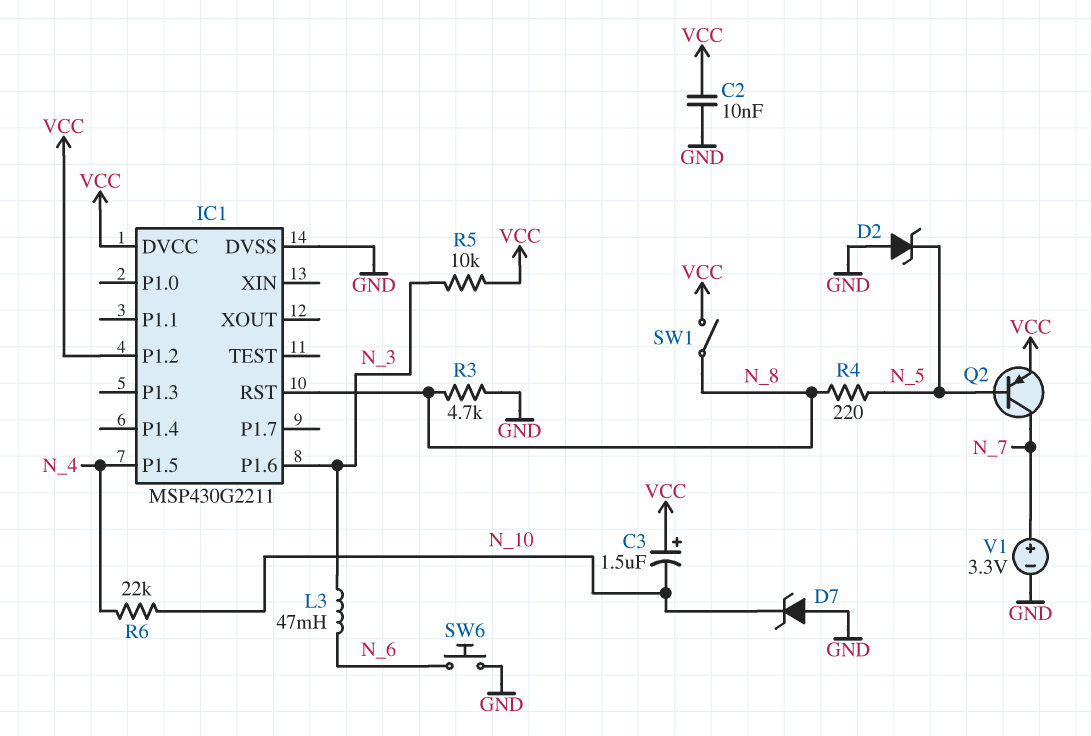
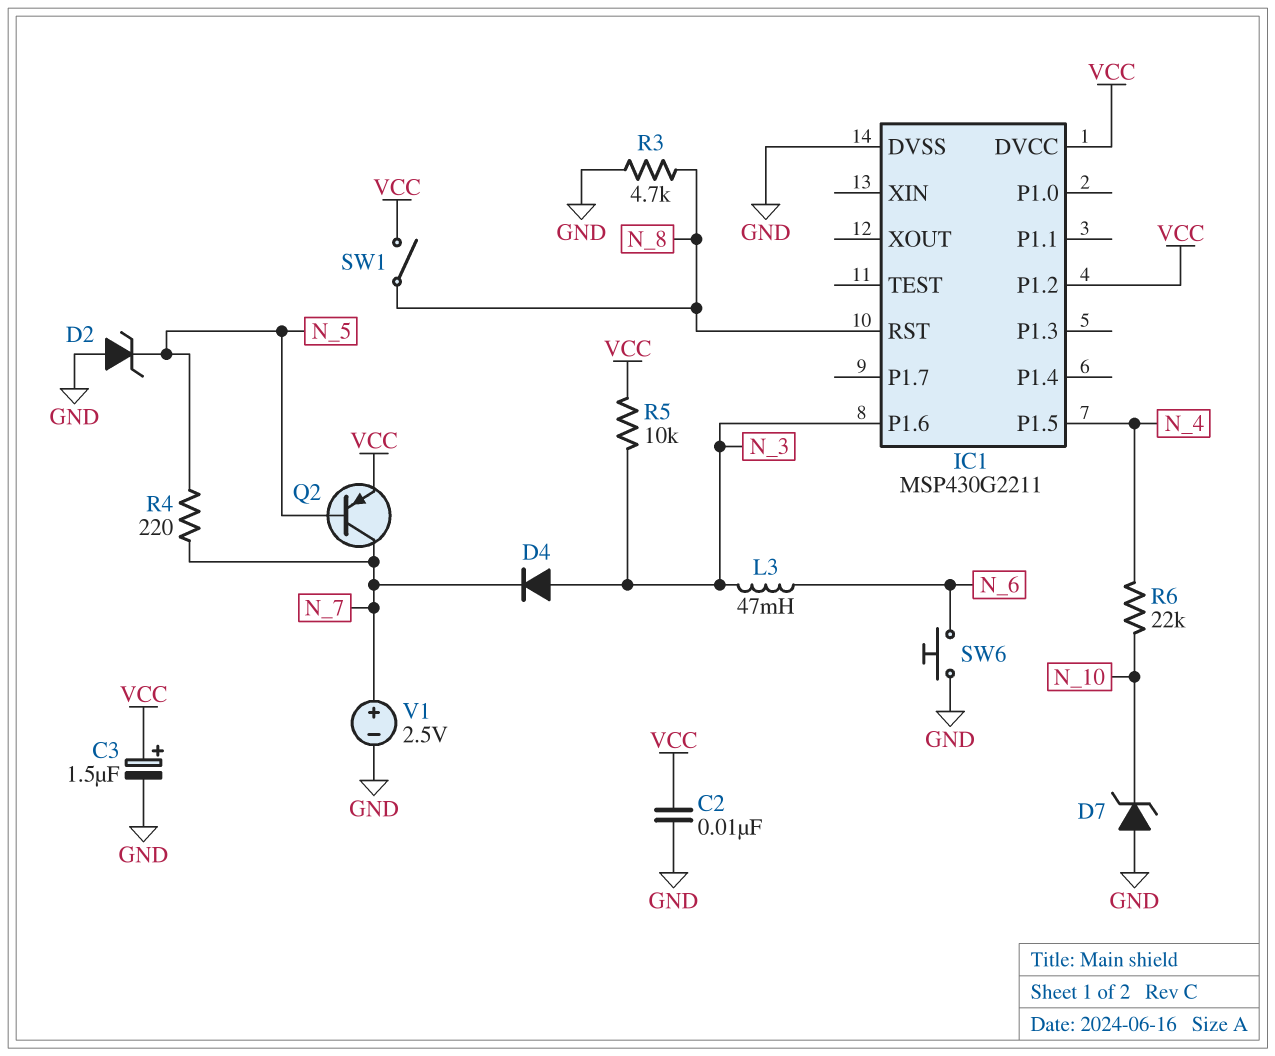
C3: 1.5uF (plus VCC, minus N_10) -> 1.5uF (plus VCC, minus GND)
D4: none -> diode (A N_3, K N_7)
R4: 220 (N_5, N_8) -> 220 (N_5, N_7)
V1: 3.3V (plus N_7, minus GND) -> 2.5V (plus N_7, minus GND)

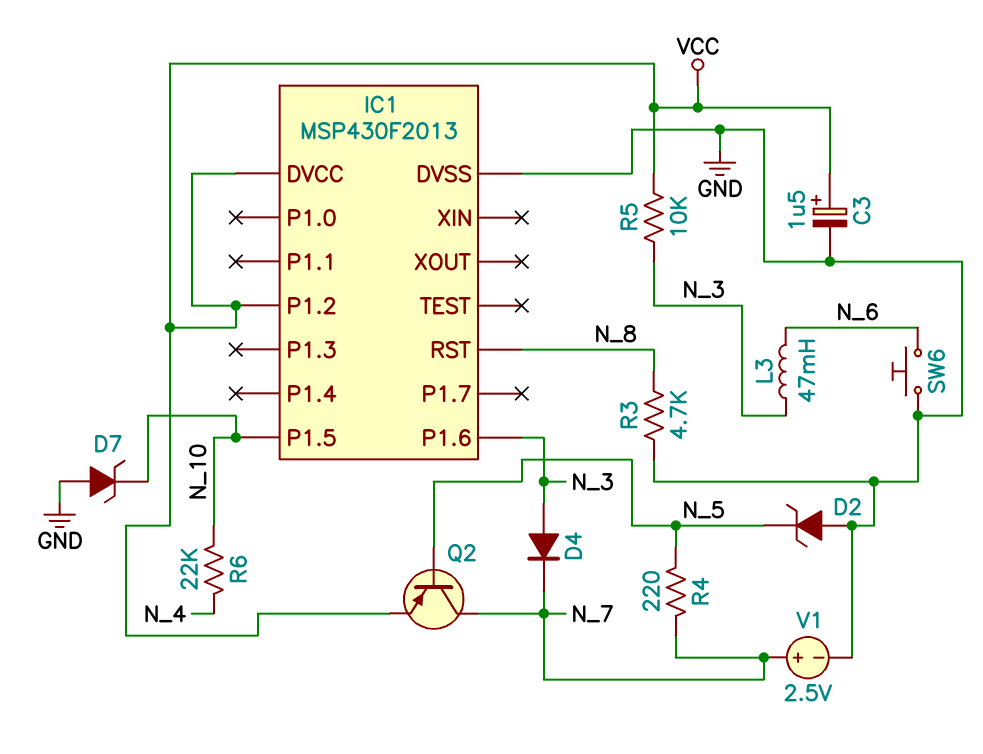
C2: 10nF (GND, VCC) -> none
IC1: MSP430G2211 -> MSP430F2013
IC1 pin P1.5: N_4 -> N_10
SW1: switch (N_8, VCC) -> none

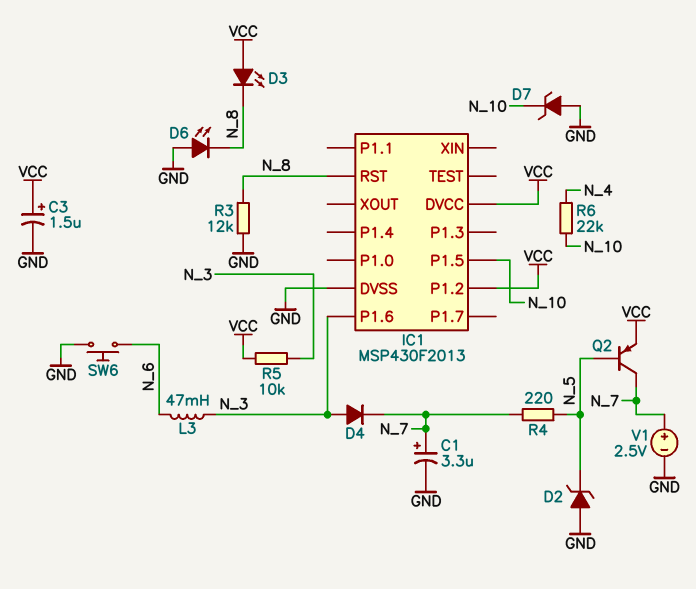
C1: none -> 3.3uF (plus N_7, minus GND)
D3: none -> LED (A VCC, K N_8)
D6: none -> LED (A GND, K N_8)
R3: 4.7k (GND, N_8) -> 12k (GND, N_8)

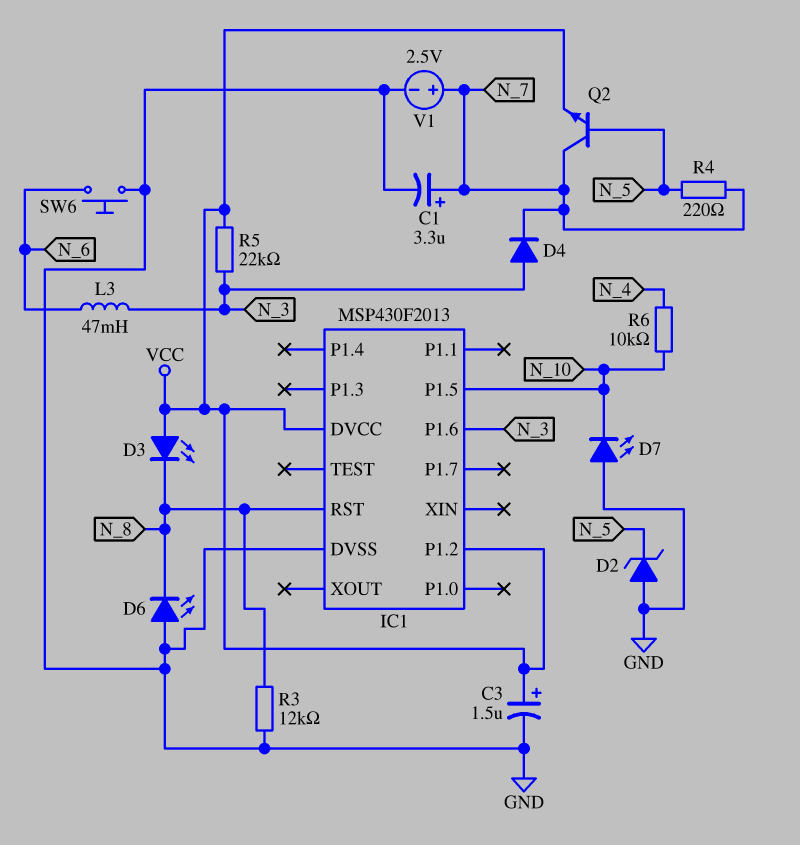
D7: zener (A GND, K N_10) -> LED (A GND, K N_10)
Q2: PNP (B N_5, C N_7, E VCC) -> NPN (B N_5, C N_7, E VCC)
R5: 10k (N_3, VCC) -> 22k (N_3, VCC)
R6: 22k (N_4, N_10) -> 10k (N_4, N_10)

